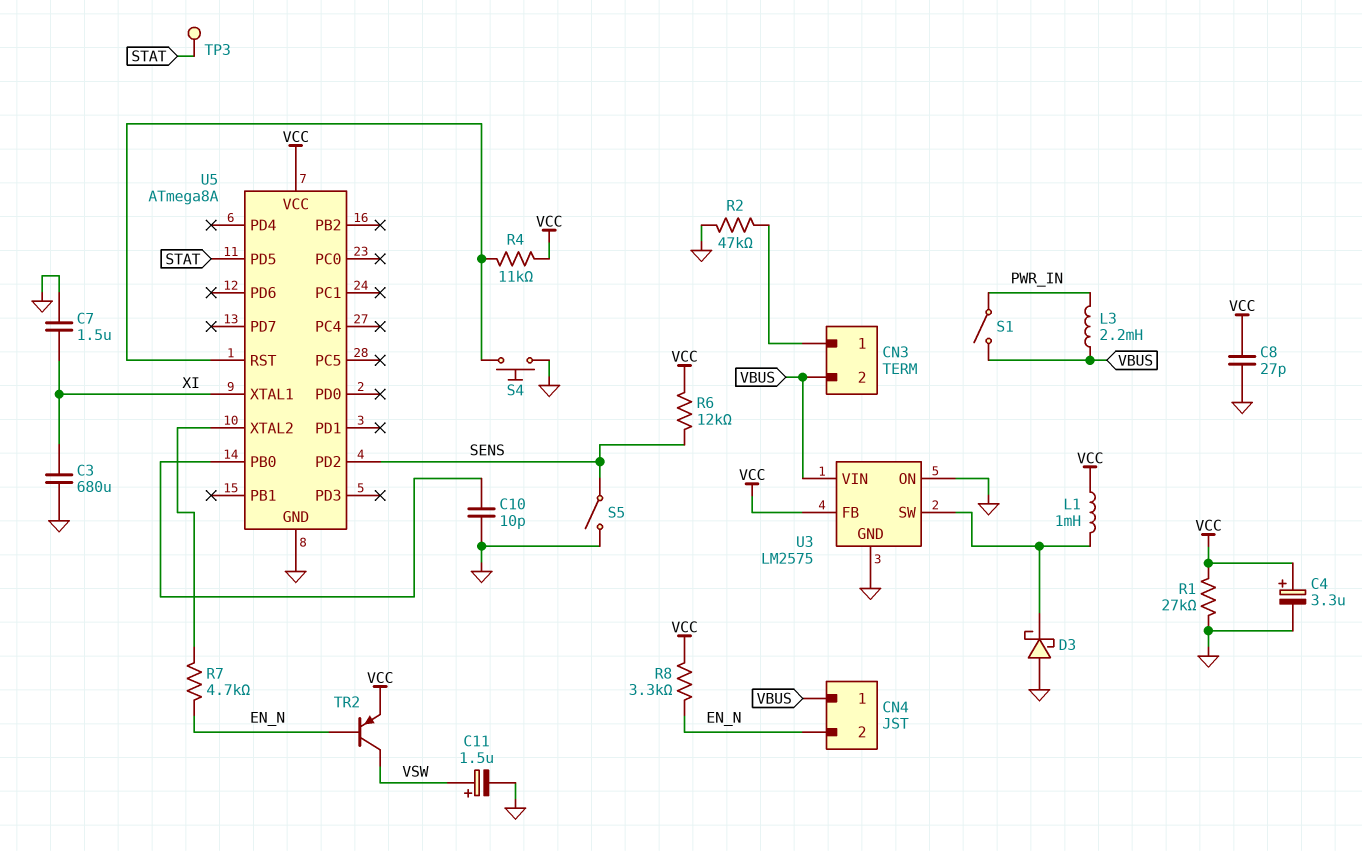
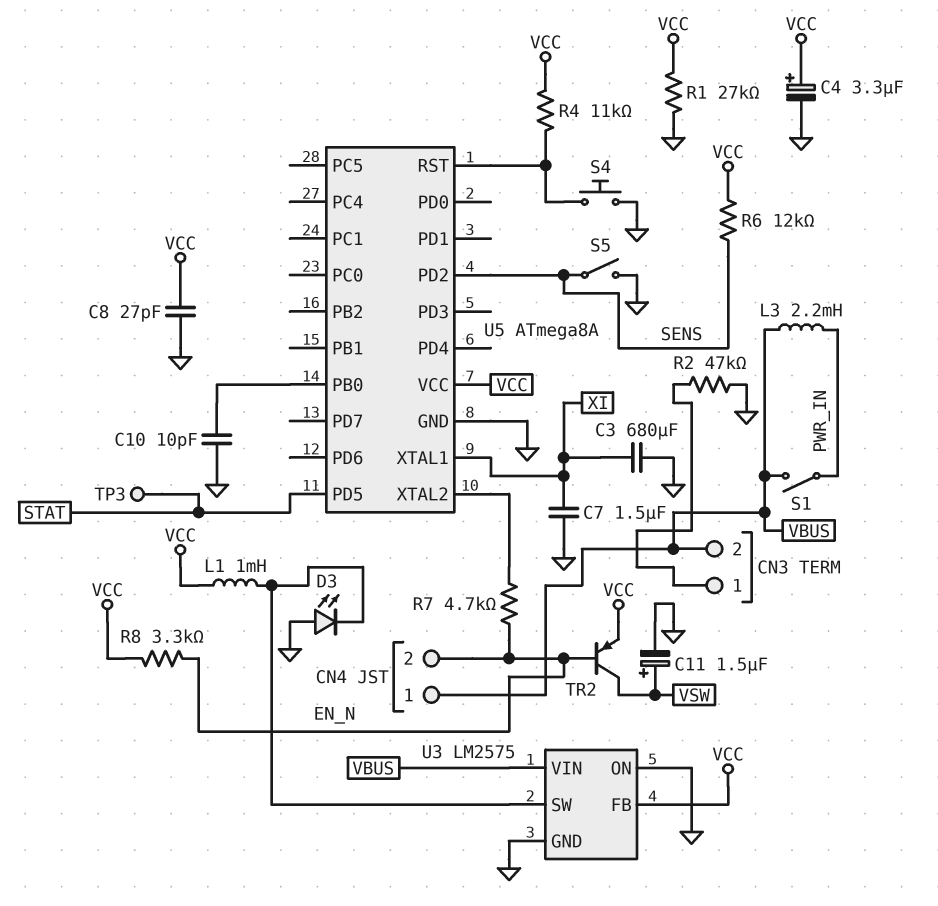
D3: schottky (A GND, K U3/SW) -> LED (A GND, K U3/SW)

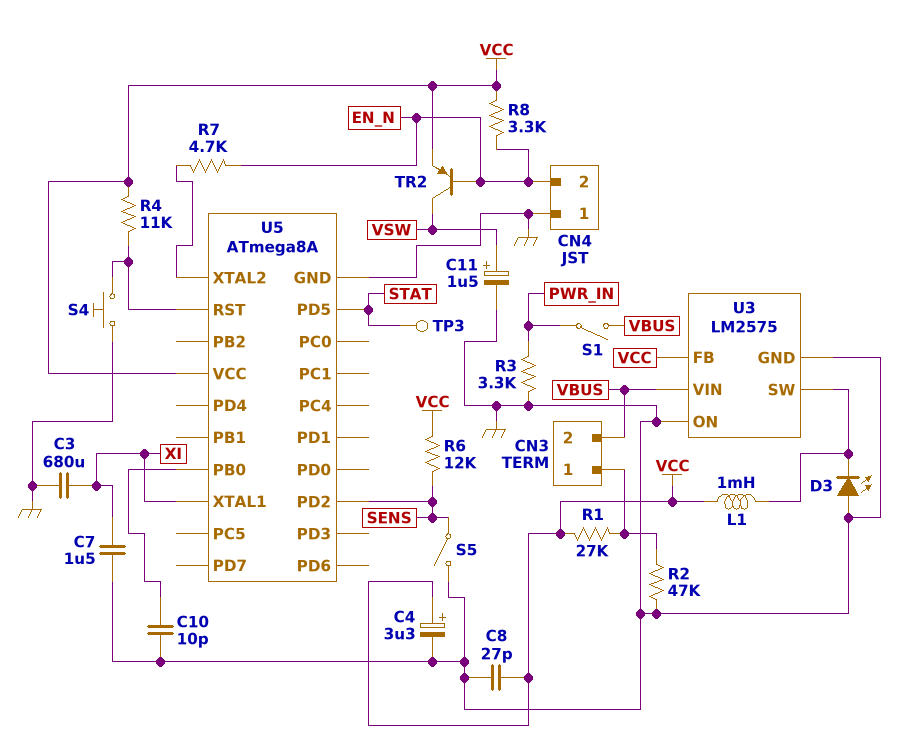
CN4 pin 1: VBUS -> GND
L3: 2.2mH (PWR_IN, VBUS) -> none
R1: 27k (GND, VCC) -> 27k (CN3/1, VCC)
R3: none -> 3.3k (GND, PWR_IN)

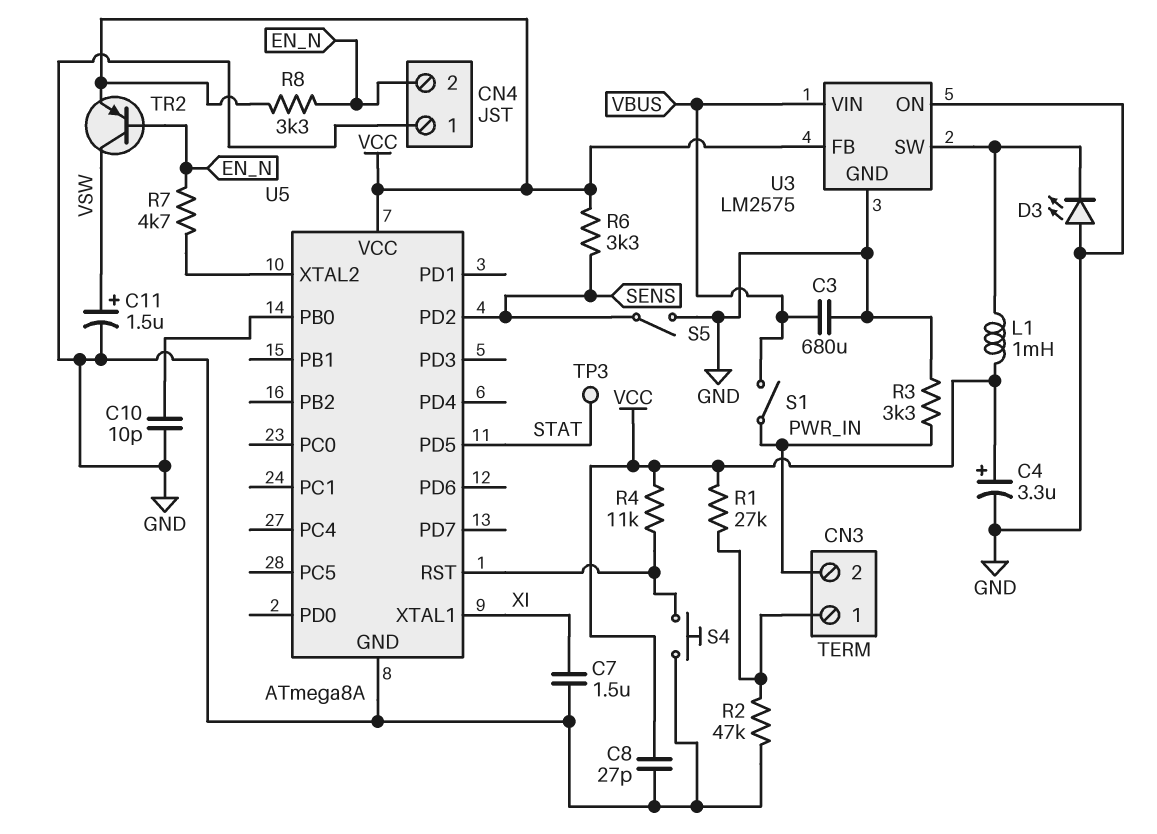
C3: 680uF (GND, XI) -> 680uF (GND, VBUS)
CN3 pin 2: VBUS -> PWR_IN
R6: 12k (SENS, VCC) -> 3.3k (SENS, VCC)

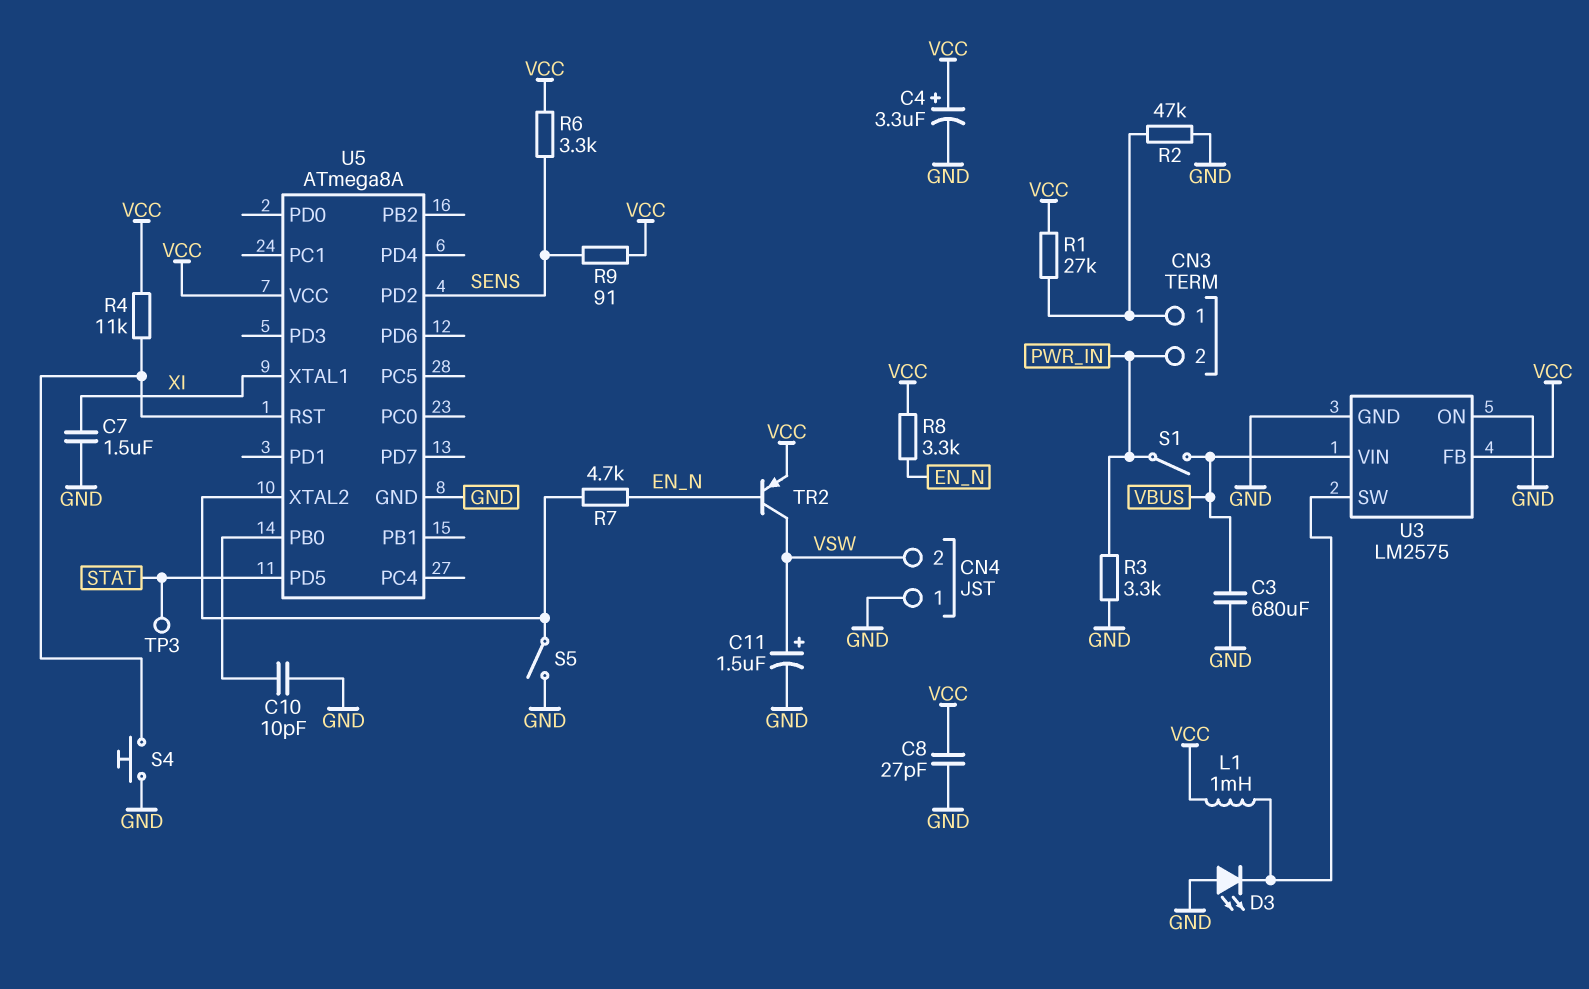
CN4 pin 2: EN_N -> VSW
R9: none -> 91 (SENS, VCC)
S5: switch (GND, SENS) -> switch (GND, U5/XTAL2)

